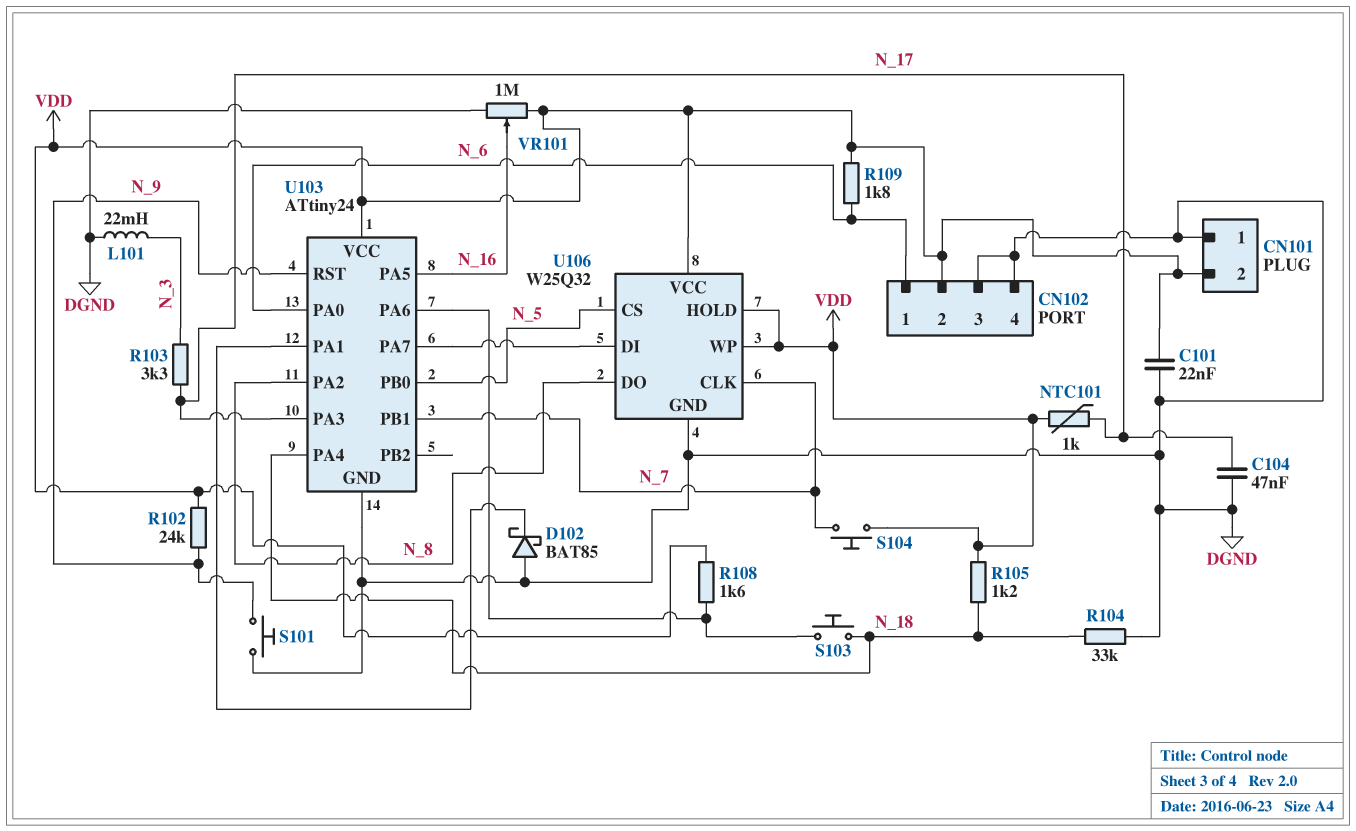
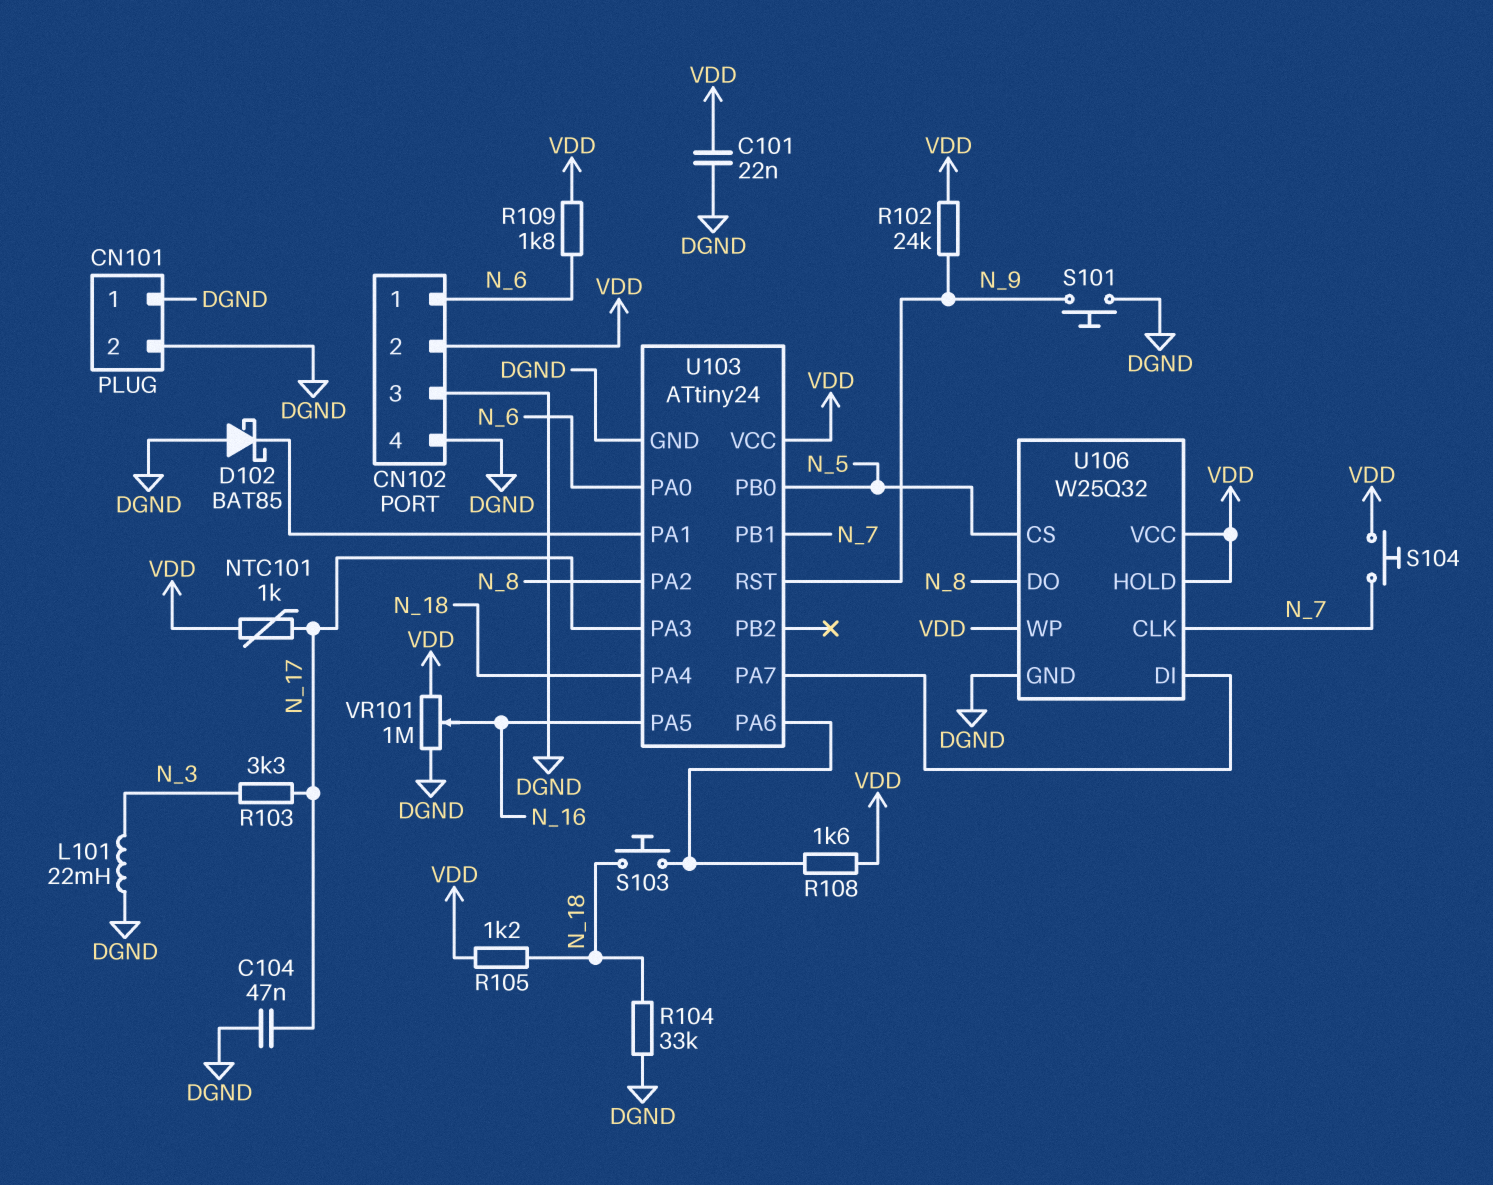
CN101 pin 2: VDD -> DGND

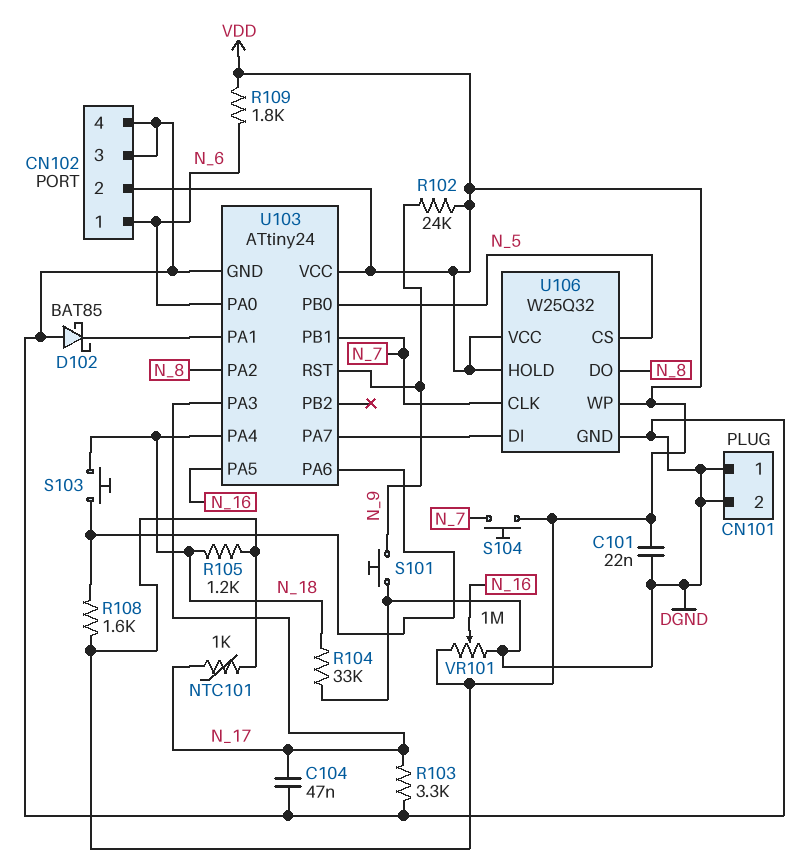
L101: 22mH (DGND, N_3) -> none
R103: 3.3k (N_3, N_17) -> 3.3k (DGND, N_17)

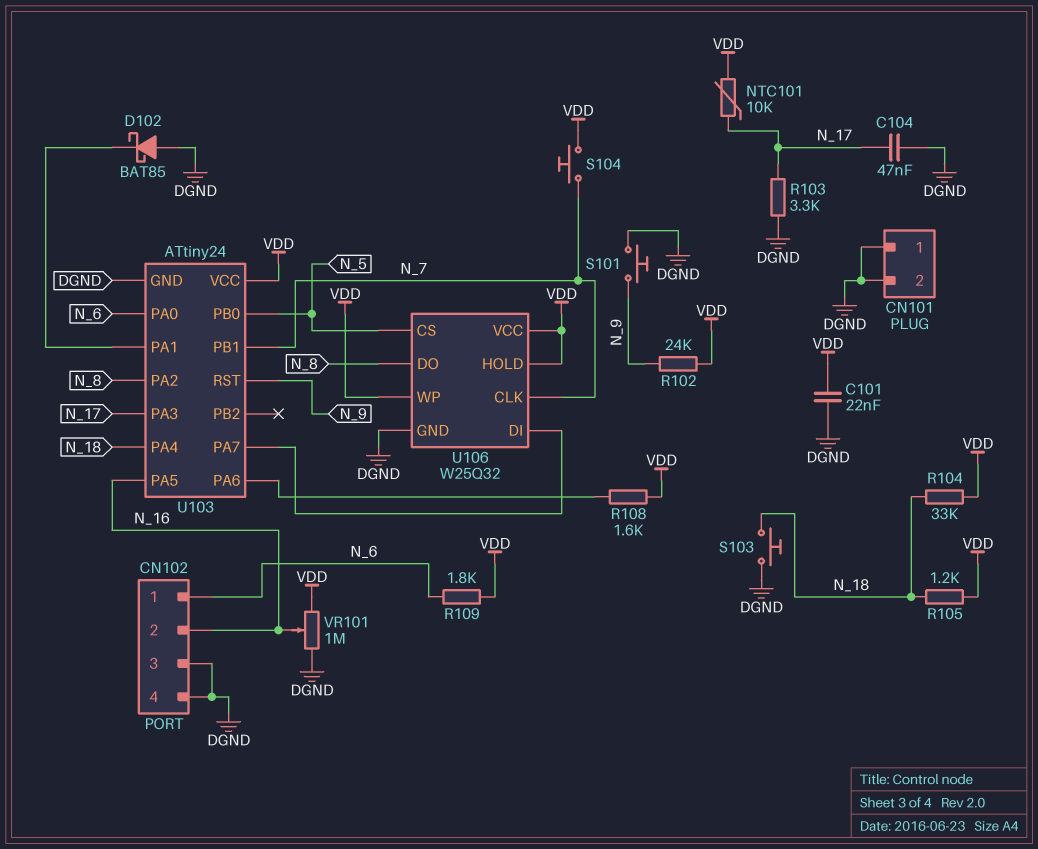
CN102 pin 2: VDD -> N_16
NTC101: 1k (N_17, VDD) -> 10k (N_17, VDD)
R104: 33k (DGND, N_18) -> 33k (N_18, VDD)
S103: button (N_18, U103/PA6) -> button (DGND, N_18)

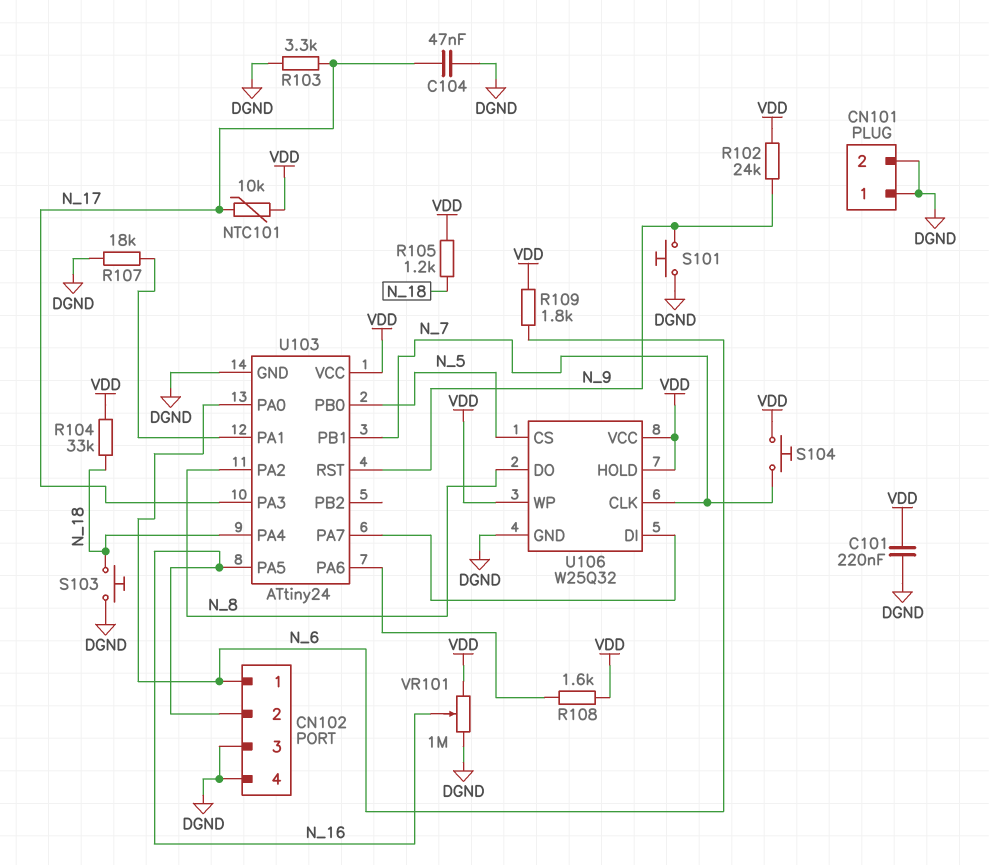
C101: 22nF (DGND, VDD) -> 220nF (DGND, VDD)
D102: schottky BAT85 (A DGND, K U103/PA1) -> none
R107: none -> 18k (DGND, U103/PA1)

